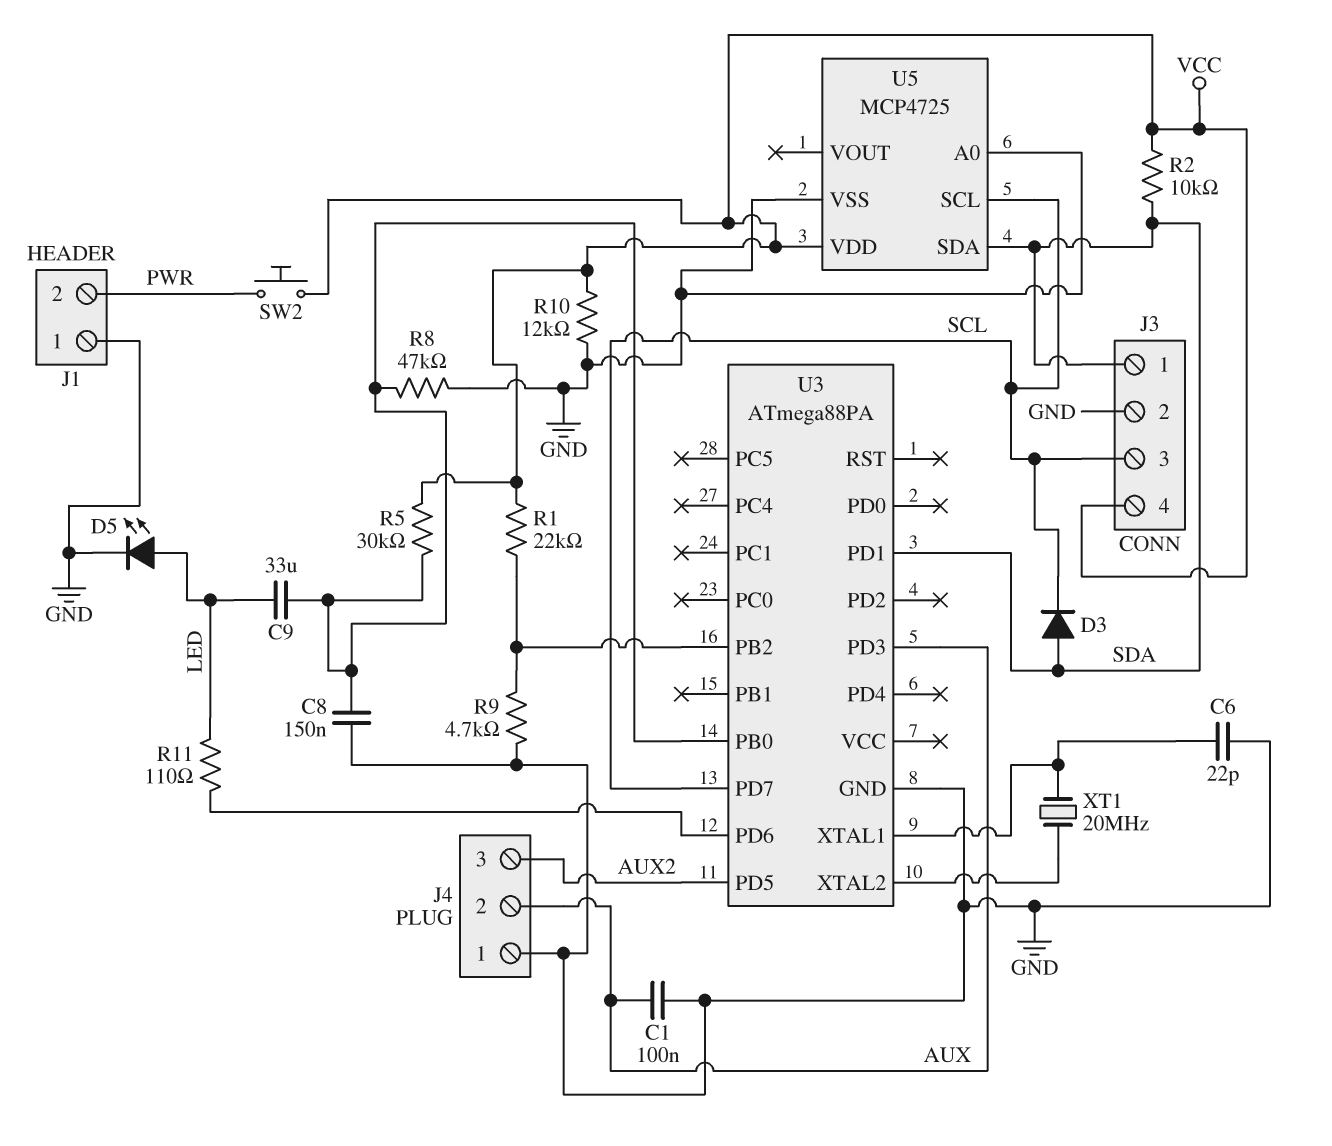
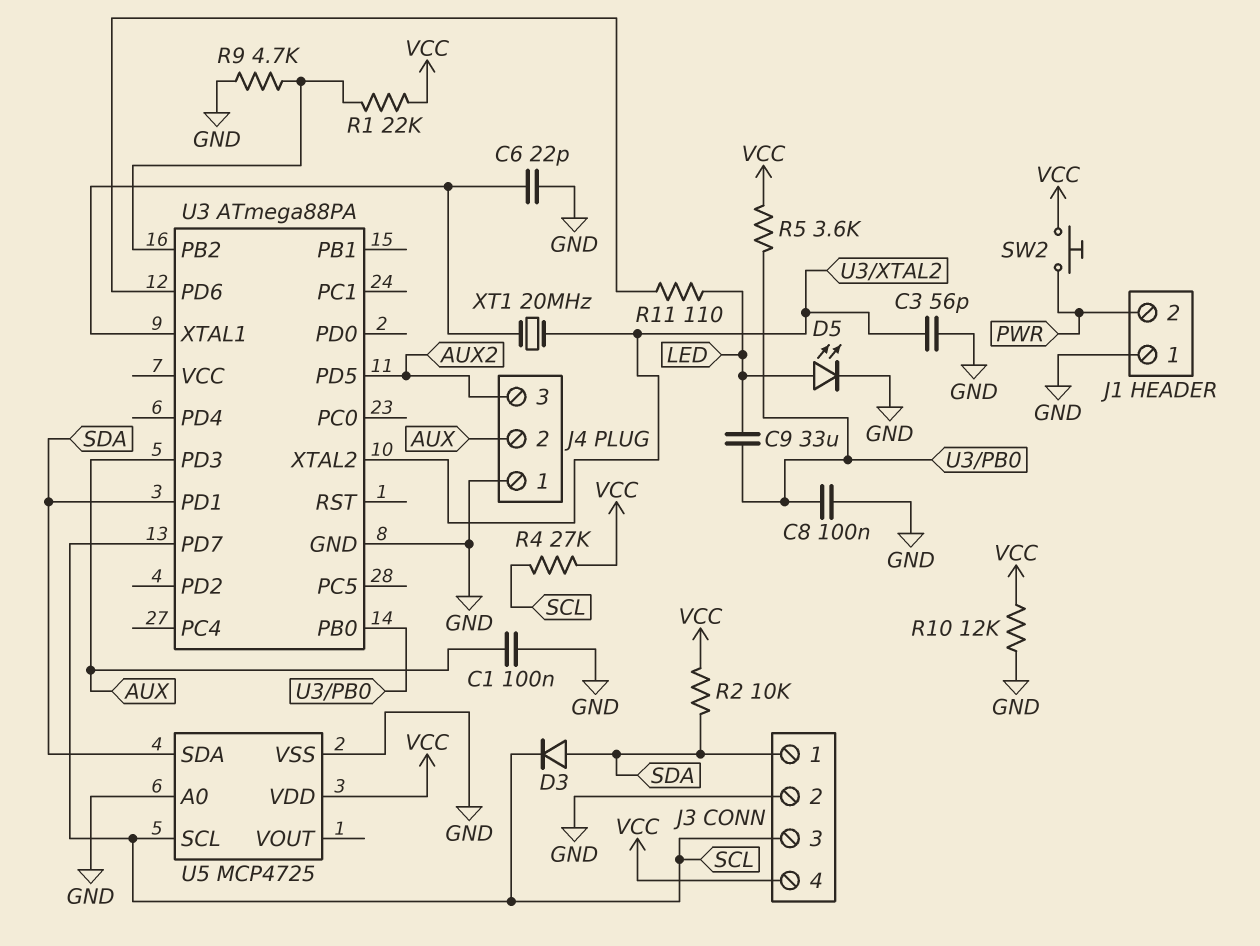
C3: none -> 56pF (GND, U3/XTAL2)
C8: 150nF (GND, U3/PB0) -> 100nF (GND, U3/PB0)
R4: none -> 27k (SCL, VCC)
R5: 30k (U3/PB0, VCC) -> 3.6k (U3/PB0, VCC)
R8: 47k (GND, U3/PB0) -> none

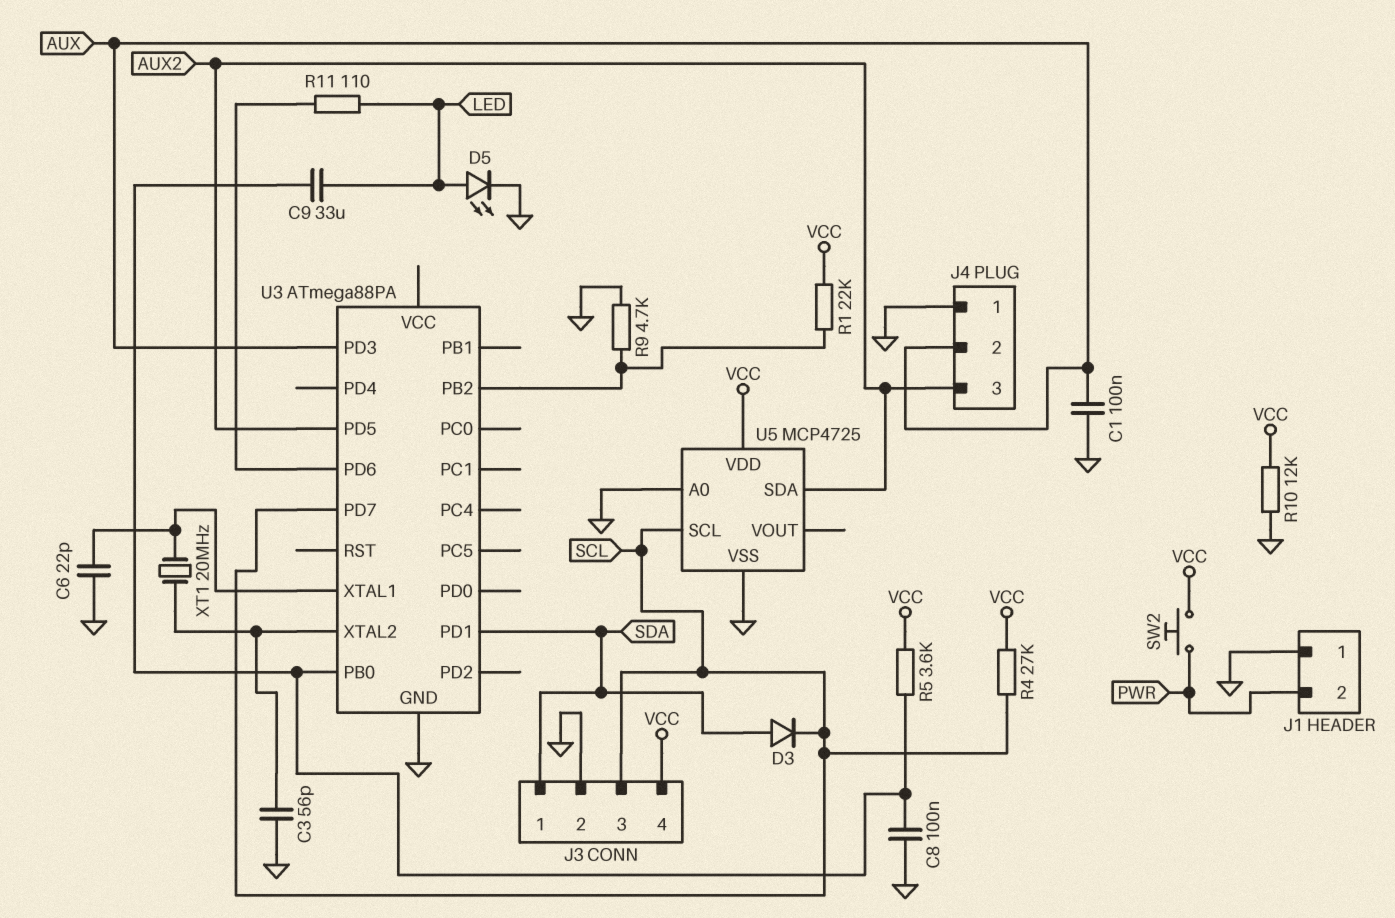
R2: 10k (SDA, VCC) -> none
U5 pin SDA: SDA -> AUX2

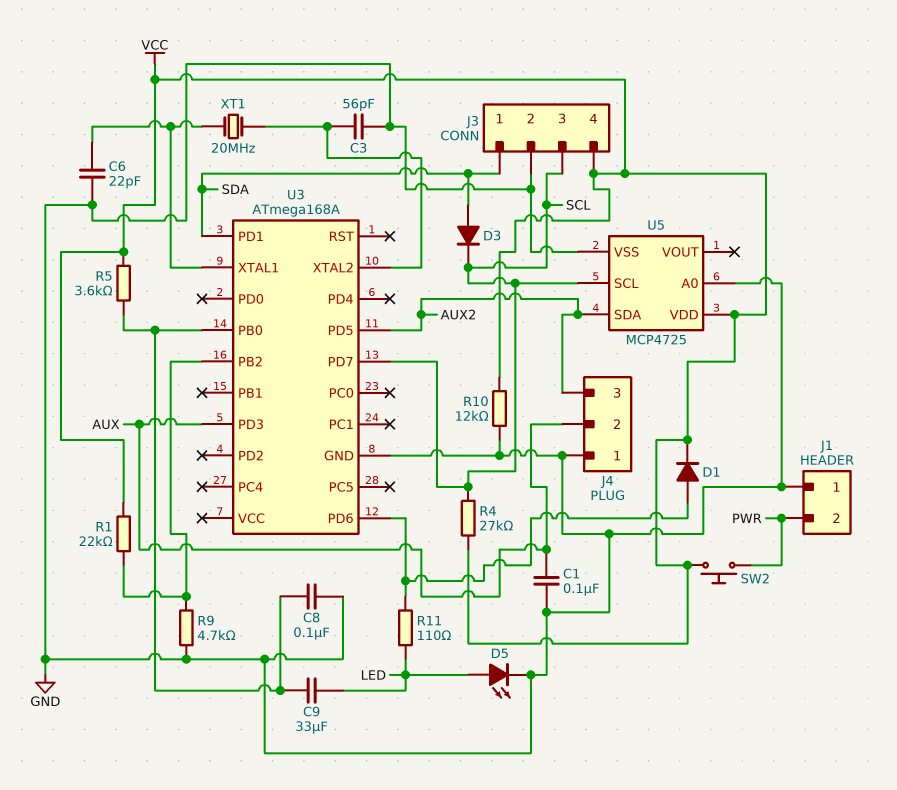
D1: none -> diode (A U3/PD6, K VCC)
U3: ATmega88PA -> ATmega168A

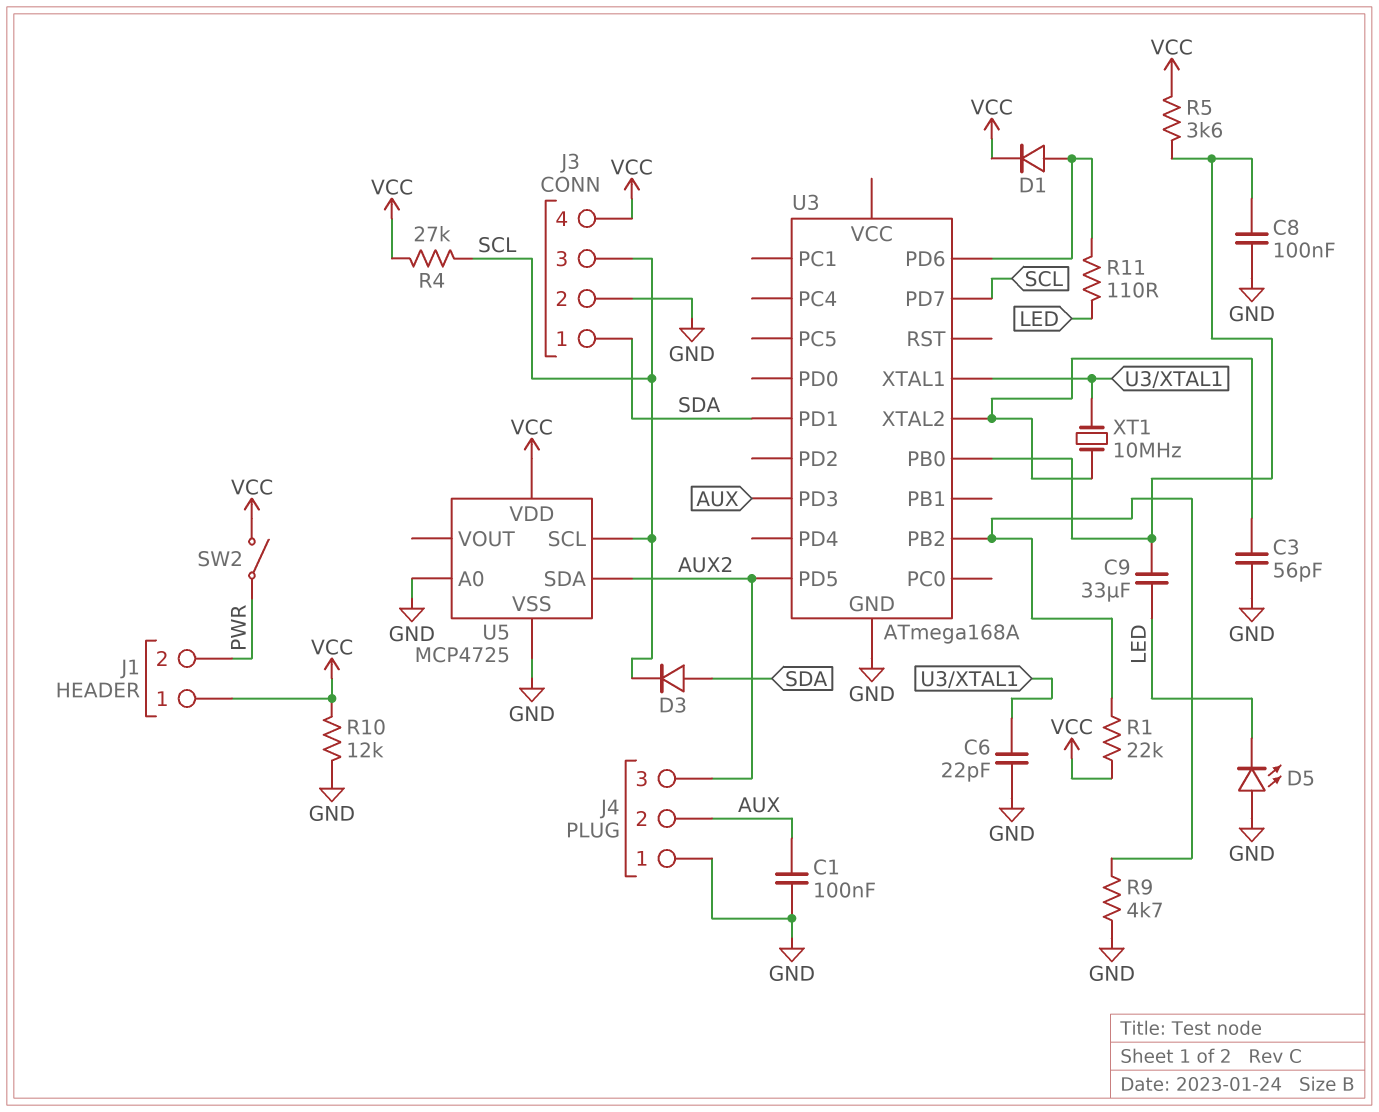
D5: LED (A LED, K GND) -> LED (A GND, K LED)
J1 pin 1: GND -> VCC
SW2: button (PWR, VCC) -> switch (PWR, VCC)
XT1: 20MHz (U3/XTAL1, U3/XTAL2) -> 10MHz (U3/XTAL1, U3/XTAL2)

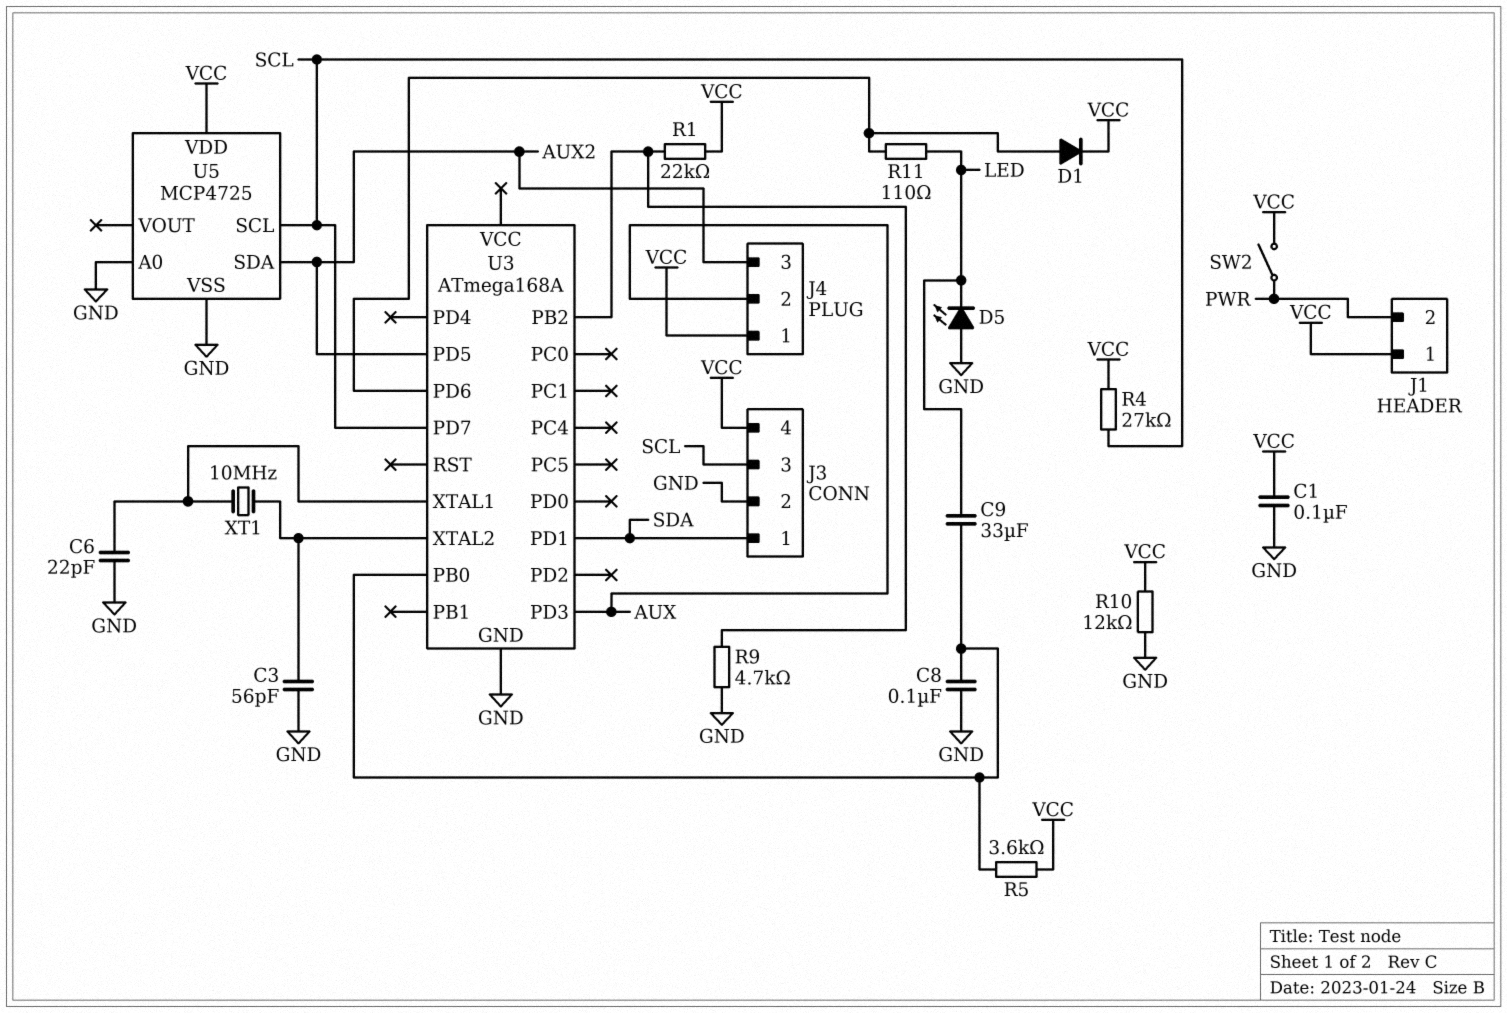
C1: 100nF (AUX, GND) -> 100nF (GND, VCC)
D3: diode (A SDA, K SCL) -> none
J4 pin 1: GND -> VCC

